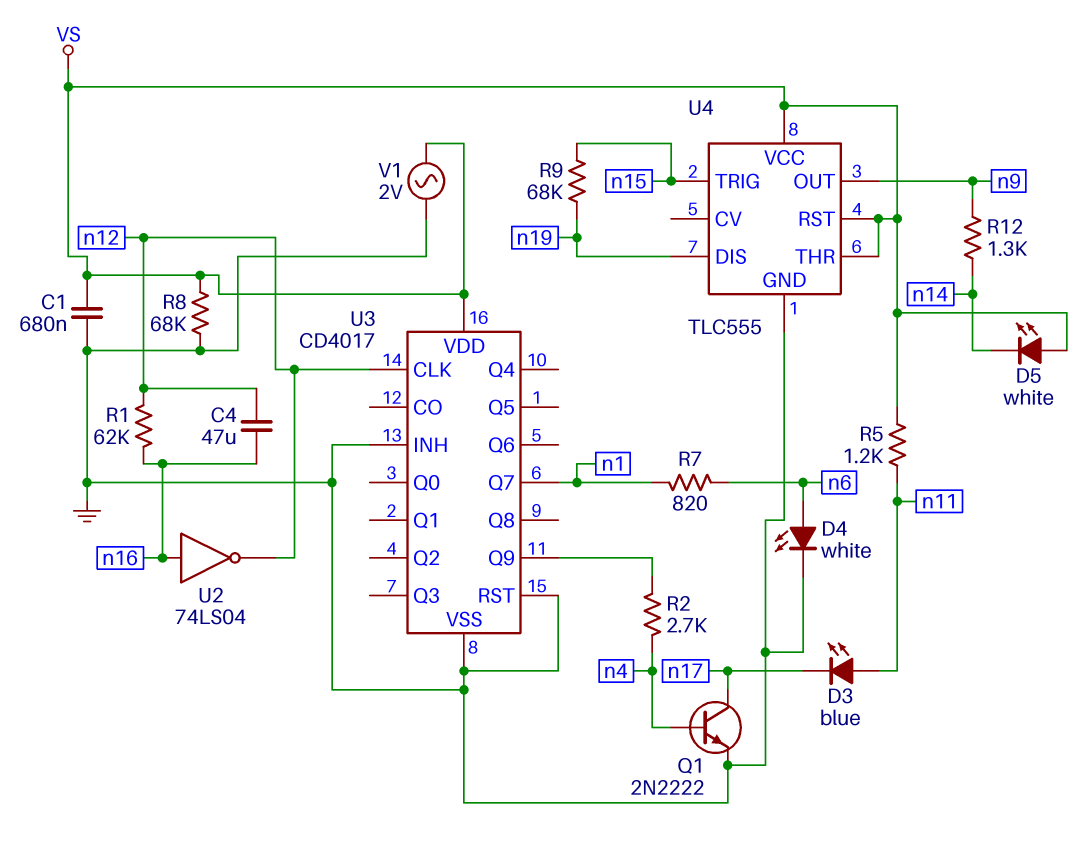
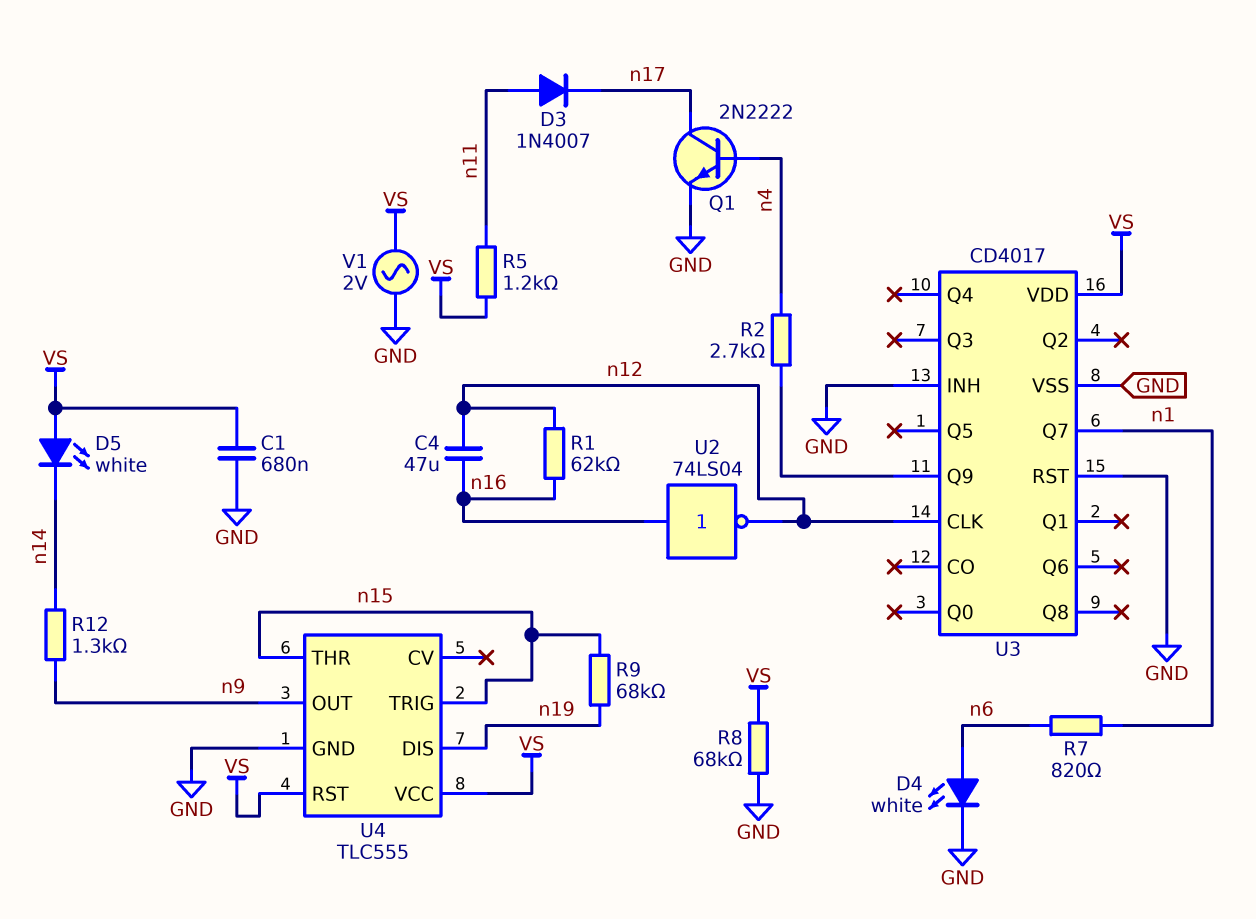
D3: LED blue (A n11, K n17) -> diode 1N4007 (A n11, K n17)
U4 pin THR: VS -> n15

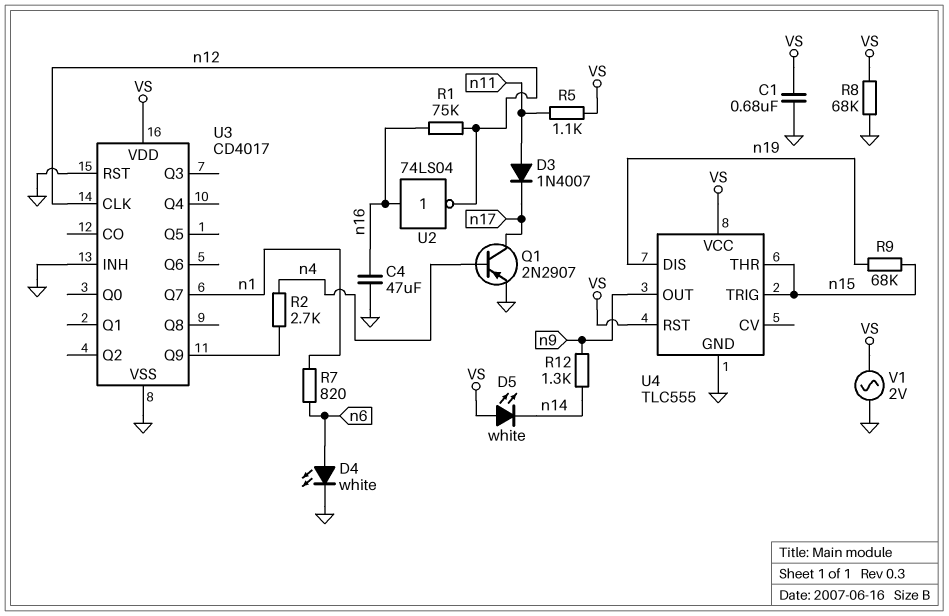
C4: 47uF (n12, n16) -> 47uF (GND, n16)
Q1: NPN 2N2222 (B n4, C n17, E GND) -> PNP 2N2907 (B n4, C n17, E GND)
R1: 62k (n12, n16) -> 75k (n12, n16)
R5: 1.2k (VS, n11) -> 1.1k (VS, n11)

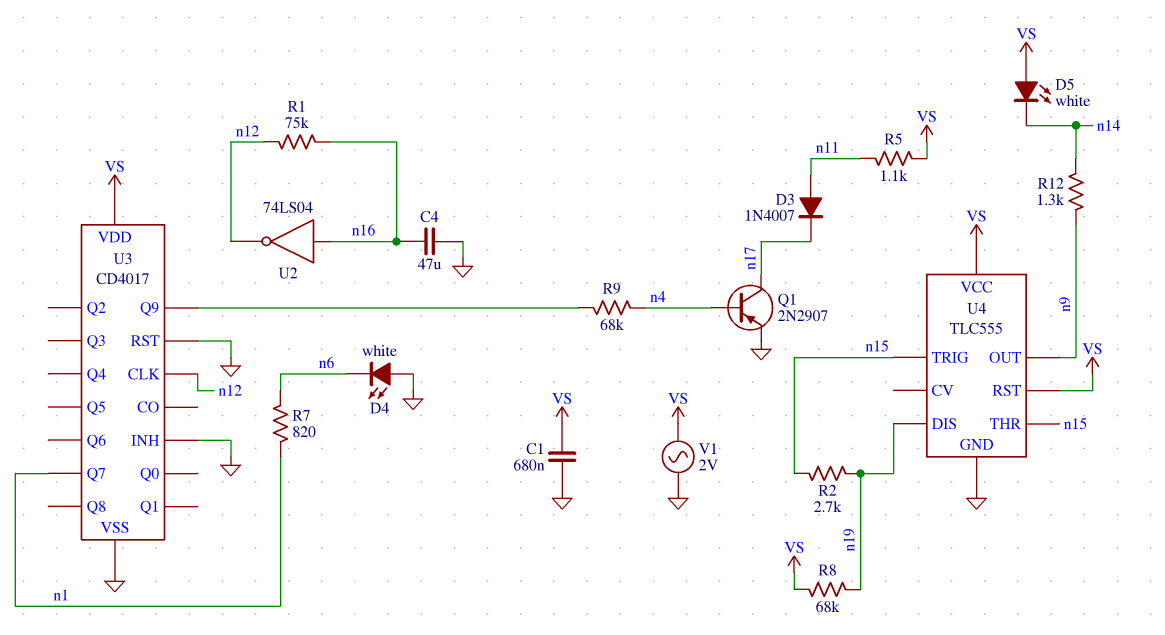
D4: LED white (A n6, K GND) -> LED white (A GND, K n6)
R2: 2.7k (U3/Q9, n4) -> 2.7k (n15, n19)
R8: 68k (GND, VS) -> 68k (VS, n19)
R9: 68k (n15, n19) -> 68k (U3/Q9, n4)

